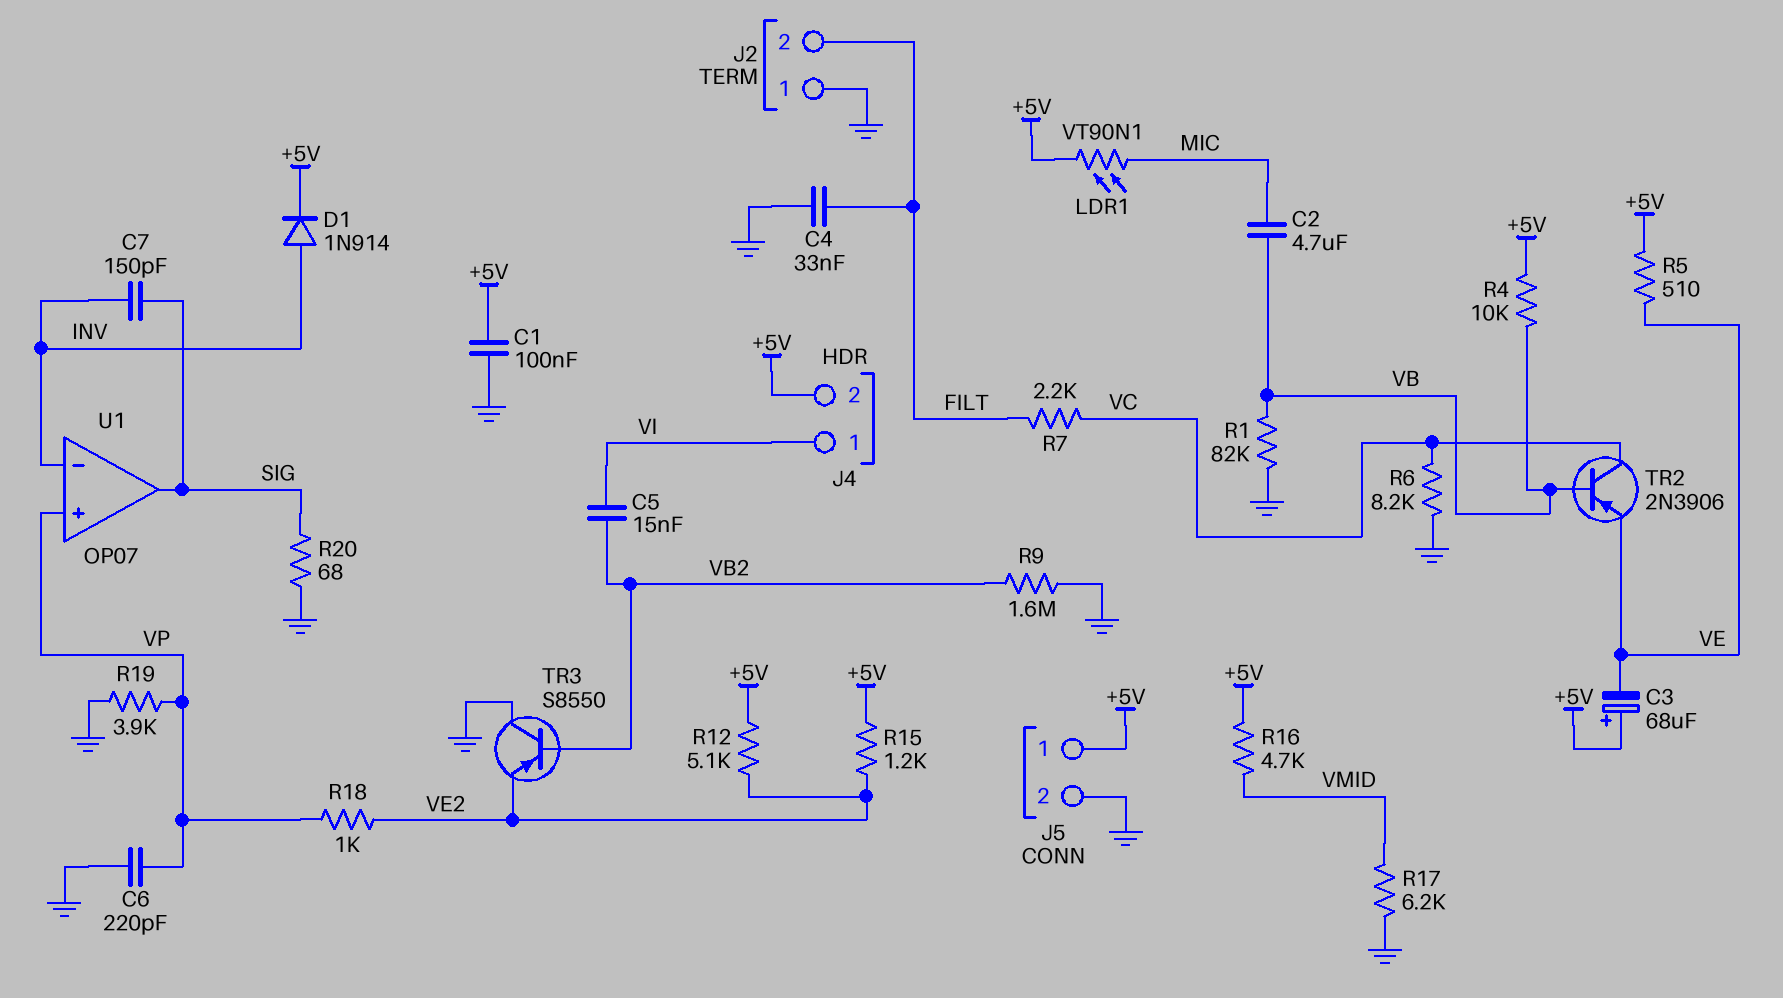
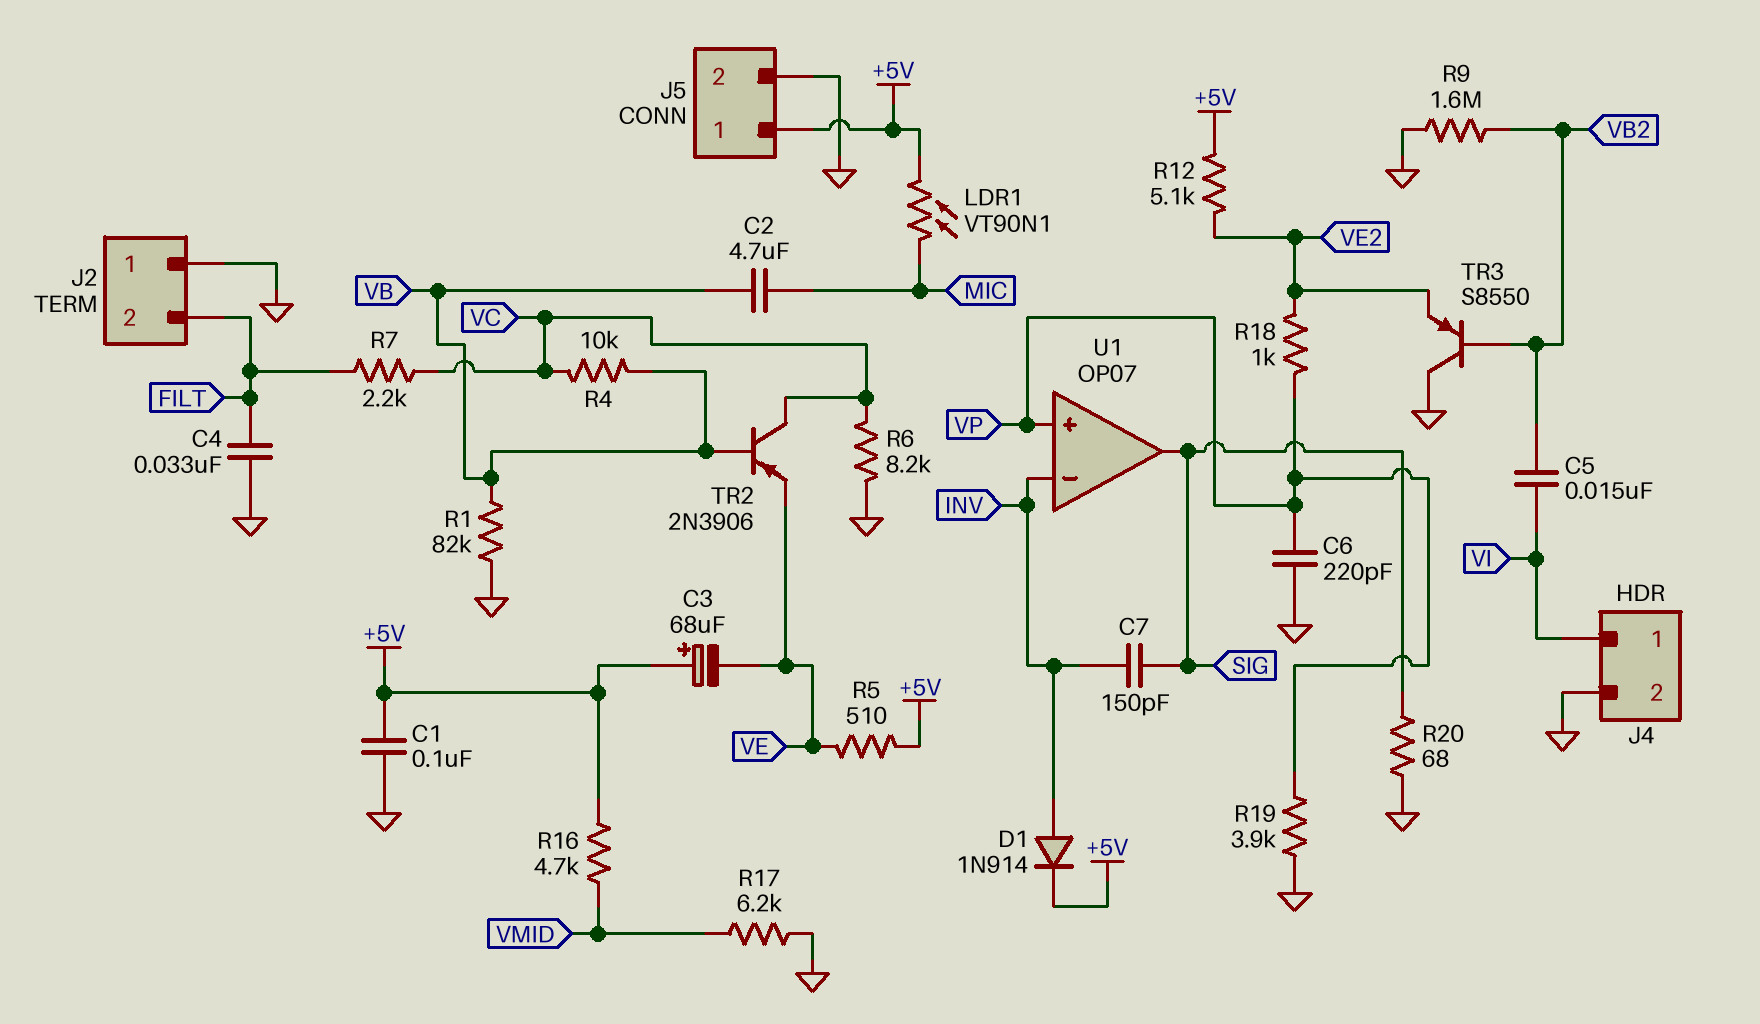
J4 pin 2: +5V -> GND
R4: 10k (+5V, VB) -> 10k (VB, VC)
R15: 1.2k (+5V, VE2) -> none

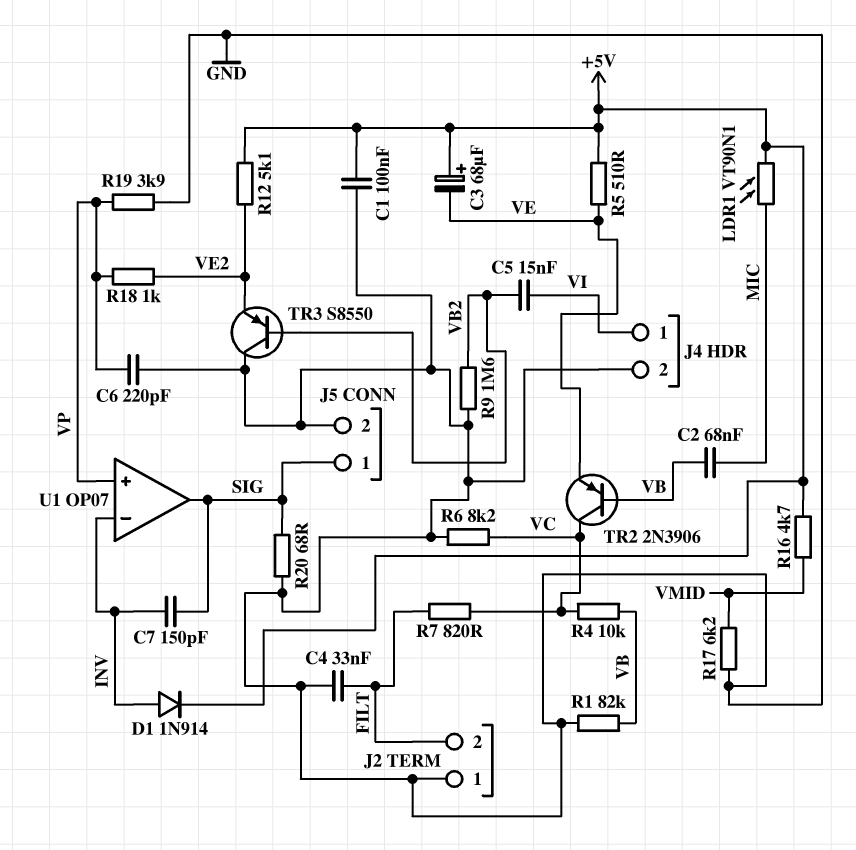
C2: 4.7uF (MIC, VB) -> 68nF (MIC, VB)
J5 pin 1: +5V -> SIG
R7: 2.2k (FILT, VC) -> 820 (FILT, VC)

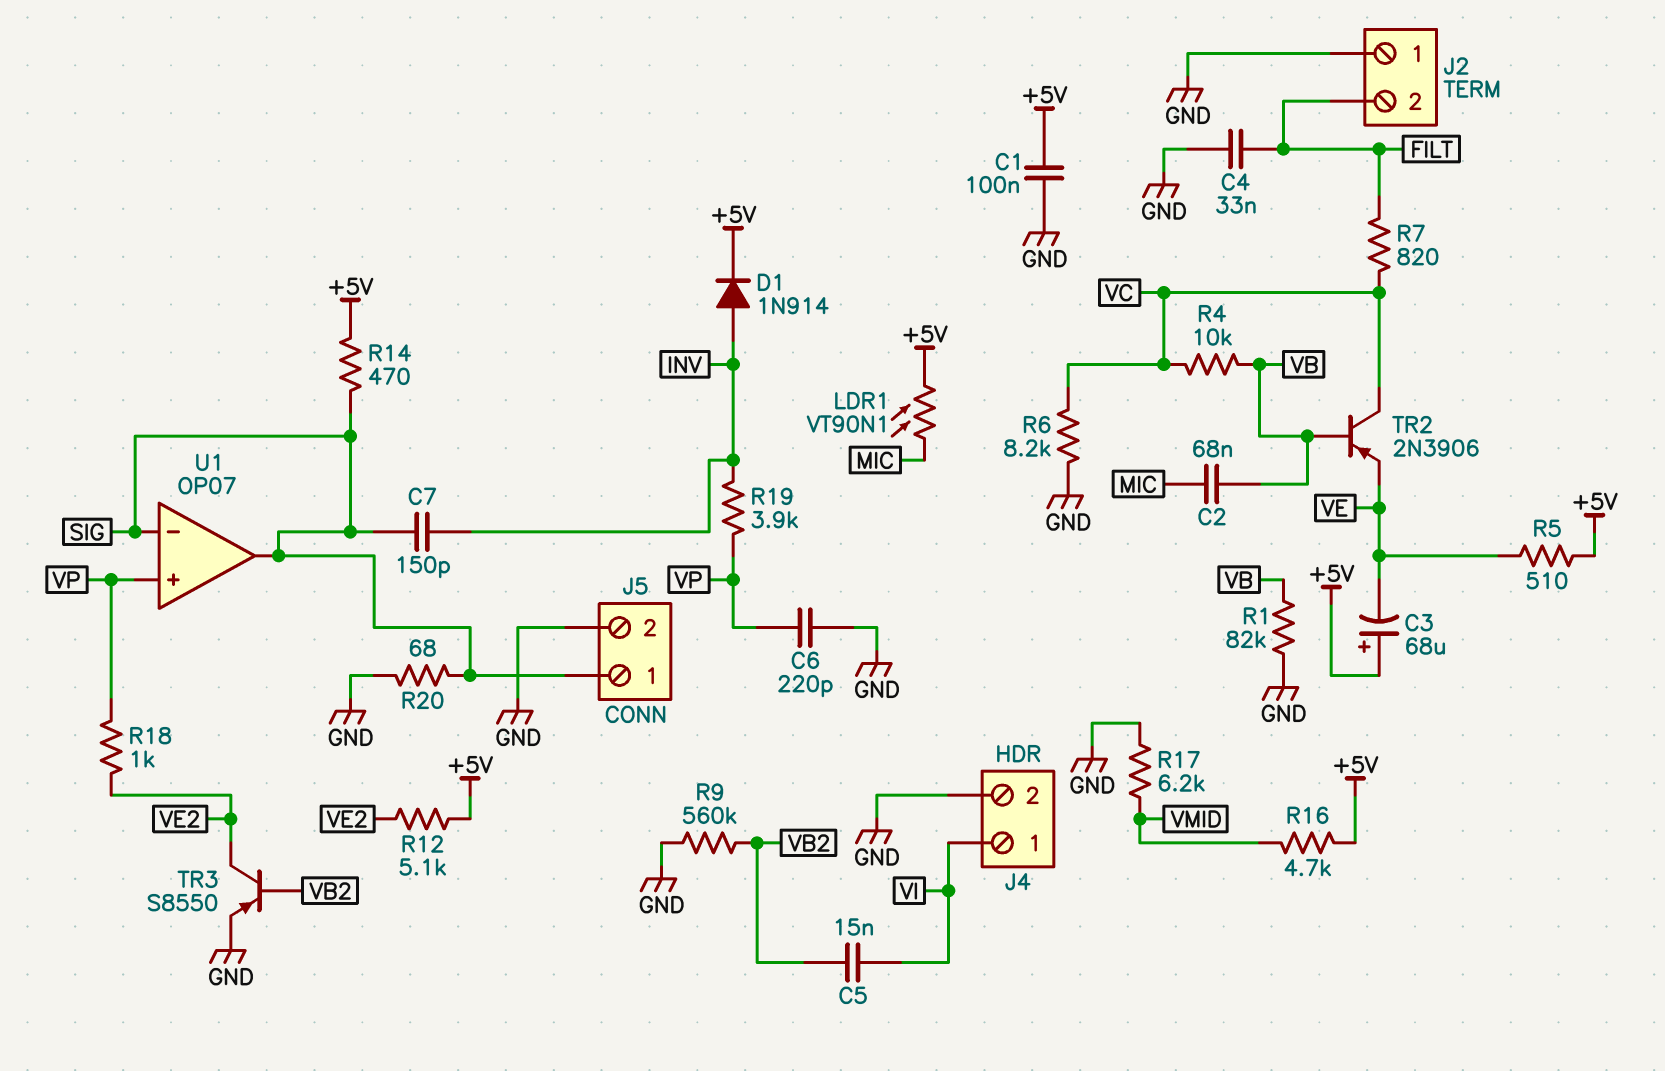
R9: 1.6M (GND, VB2) -> 560k (GND, VB2)
R14: none -> 470 (+5V, SIG)
R19: 3.9k (GND, VP) -> 3.9k (INV, VP)
TR3: PNP S8550 (B VB2, C GND, E VE2) -> PNP S8550 (B VB2, C VE2, E GND)
U1 pin in-: INV -> SIG

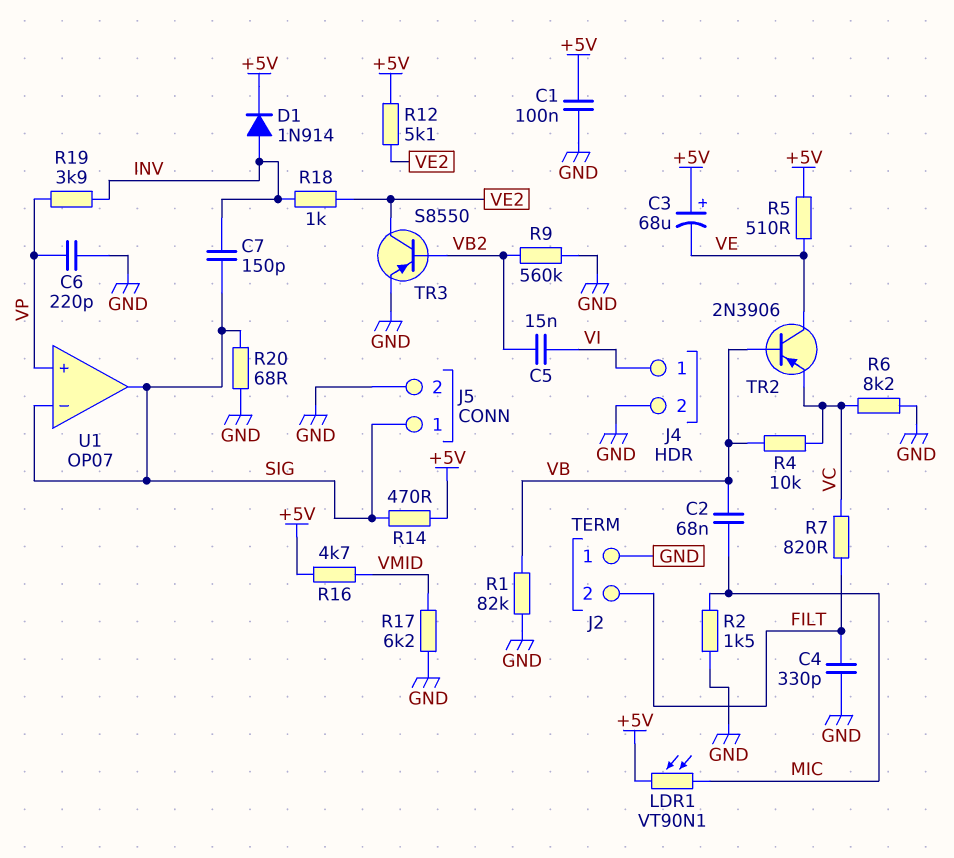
C4: 33nF (FILT, GND) -> 330pF (FILT, GND)
R2: none -> 1.5k (GND, MIC)
R18: 1k (VE2, VP) -> 1k (INV, VE2)
TR2: PNP 2N3906 (B VB, C VC, E VE) -> PNP 2N3906 (B VB, C VE, E VC)

